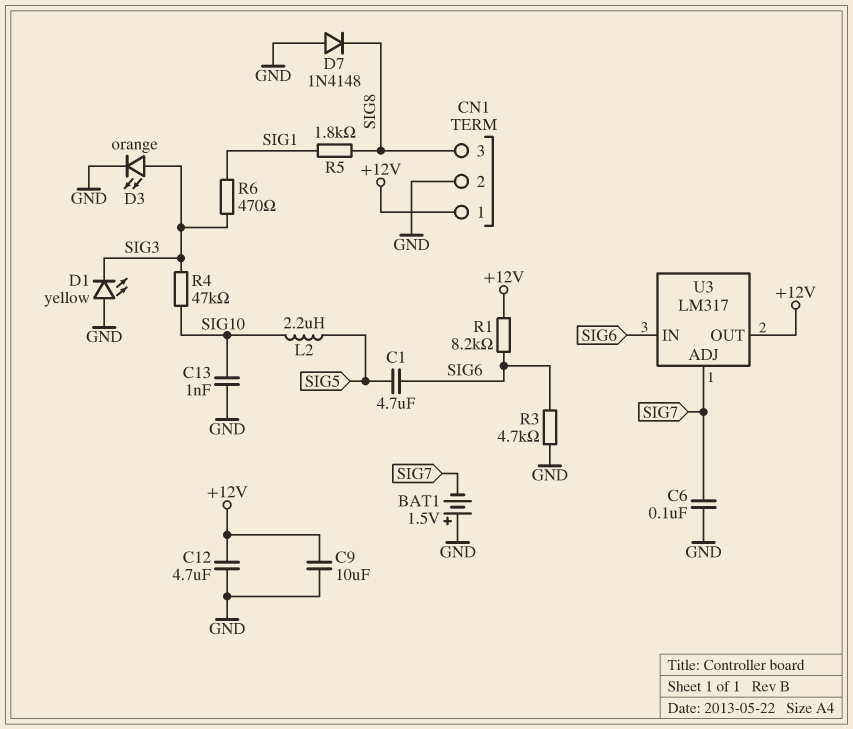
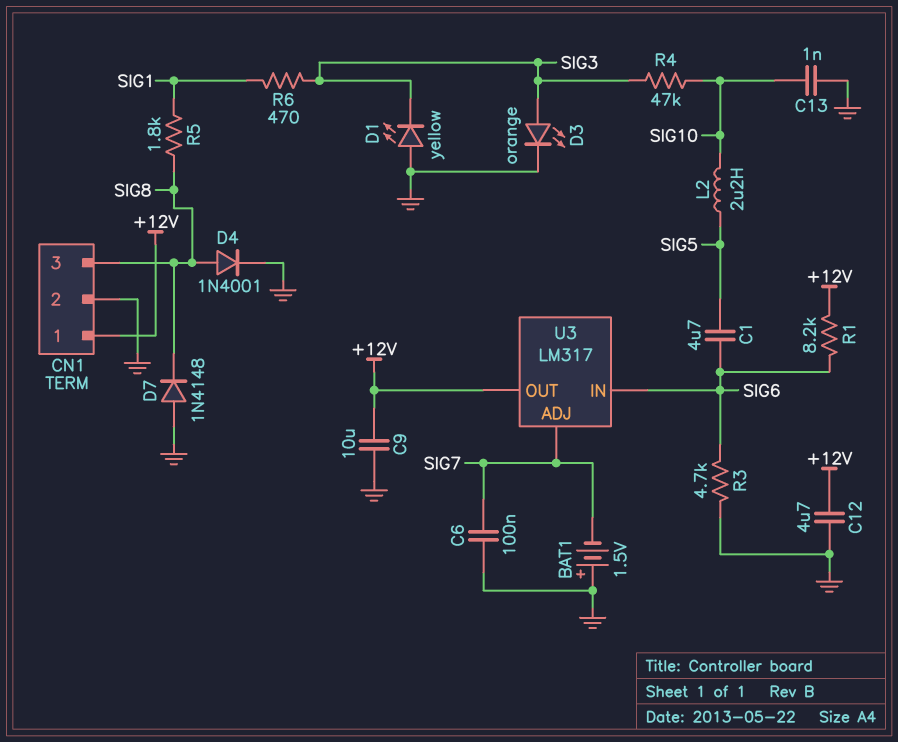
D4: none -> diode 1N4001 (A SIG8, K GND)

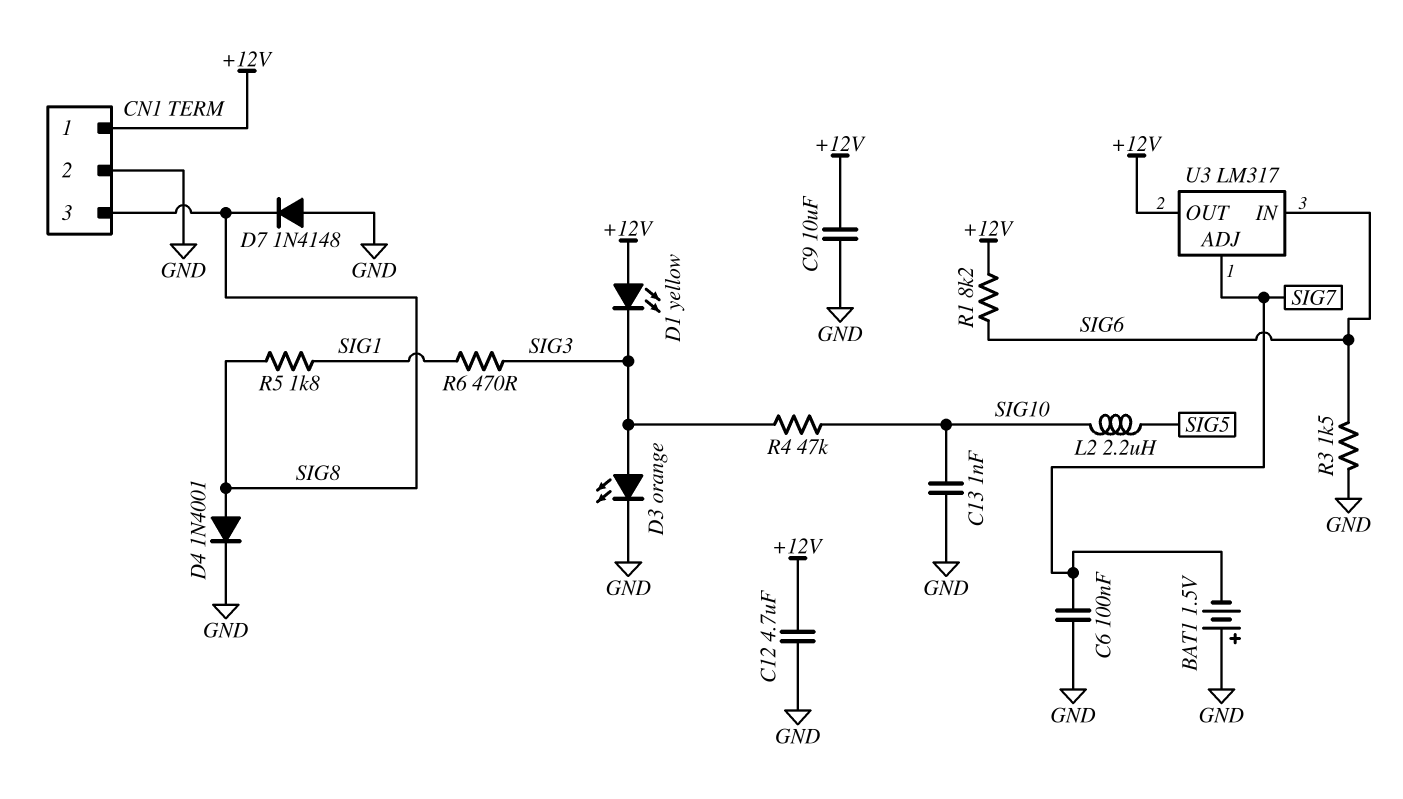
C1: 4.7uF (SIG5, SIG6) -> none
D1: LED yellow (A GND, K SIG3) -> LED yellow (A +12V, K SIG3)
R3: 4.7k (GND, SIG6) -> 1.5k (GND, SIG6)

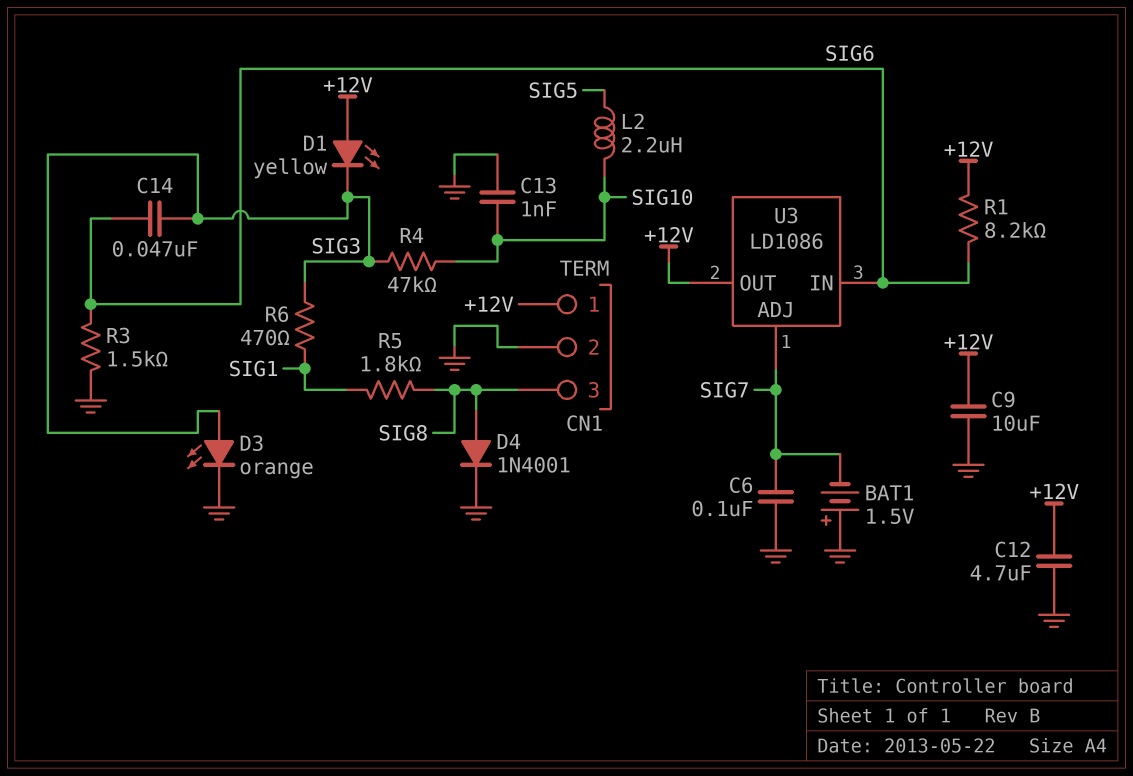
C14: none -> 47nF (SIG3, SIG6)
D7: diode 1N4148 (A GND, K SIG8) -> none
U3: LM317 -> LD1086

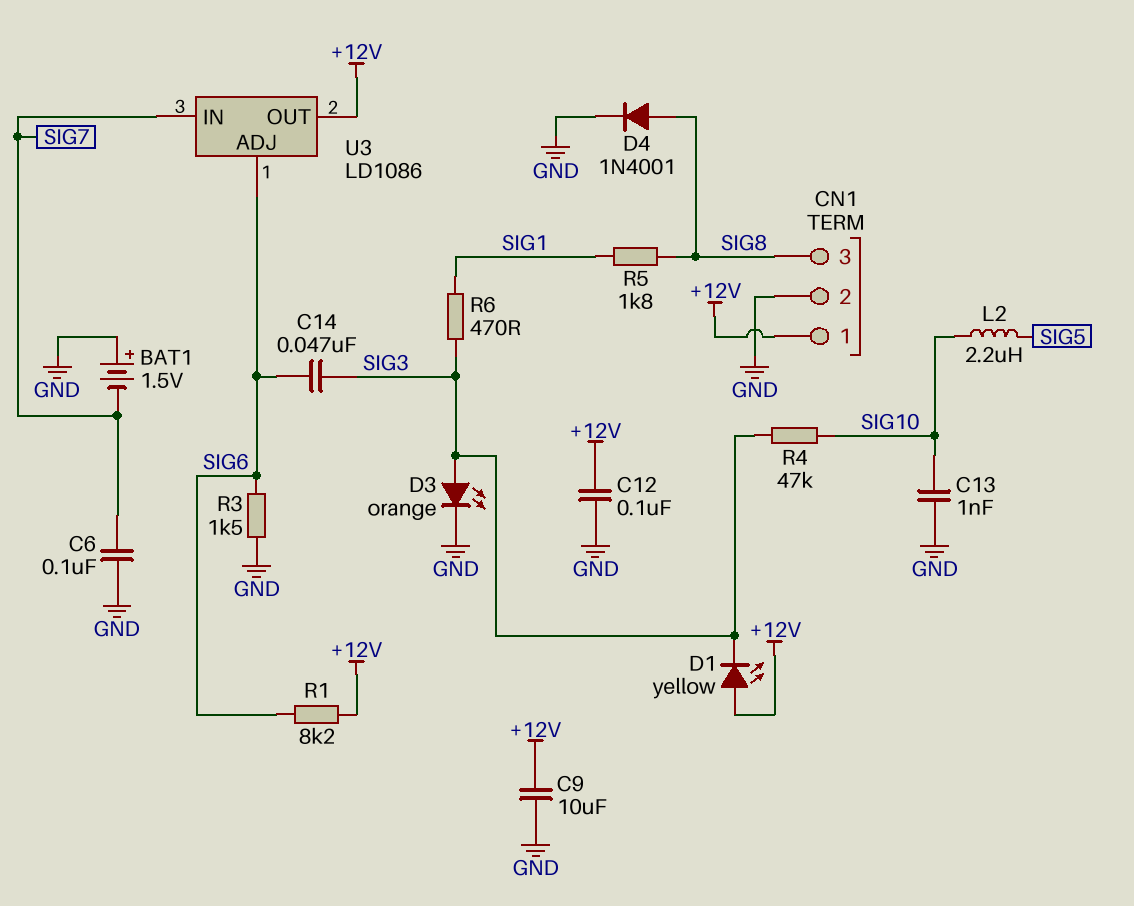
C12: 4.7uF (+12V, GND) -> 100nF (+12V, GND)
U3 pin ADJ: SIG7 -> SIG6
U3 pin IN: SIG6 -> SIG7

